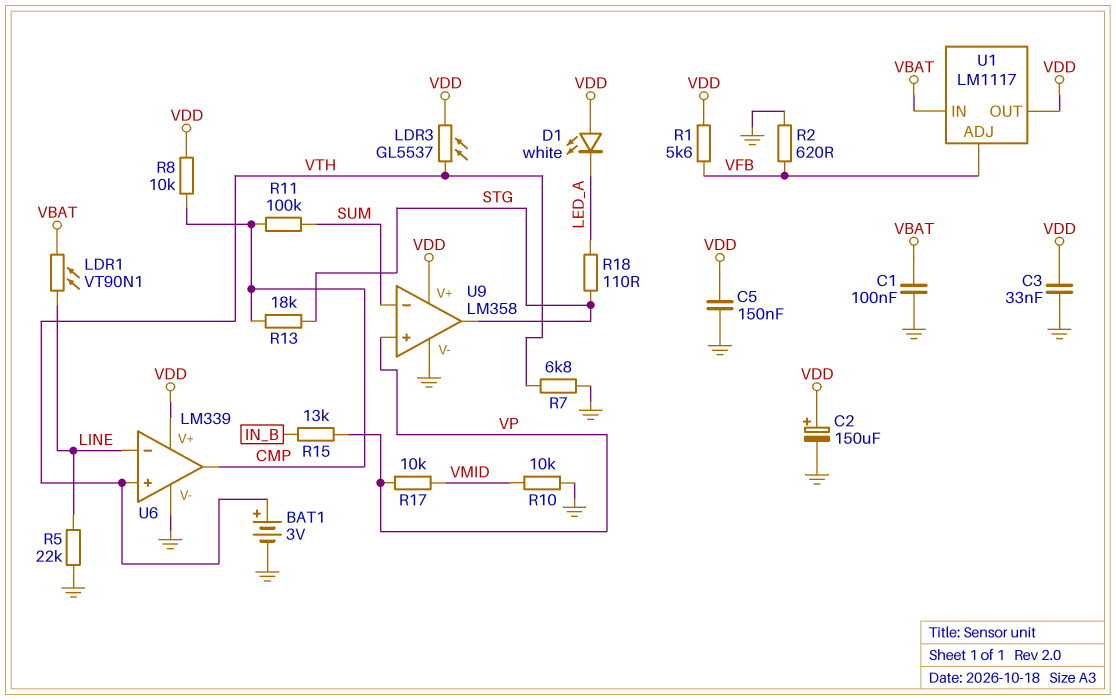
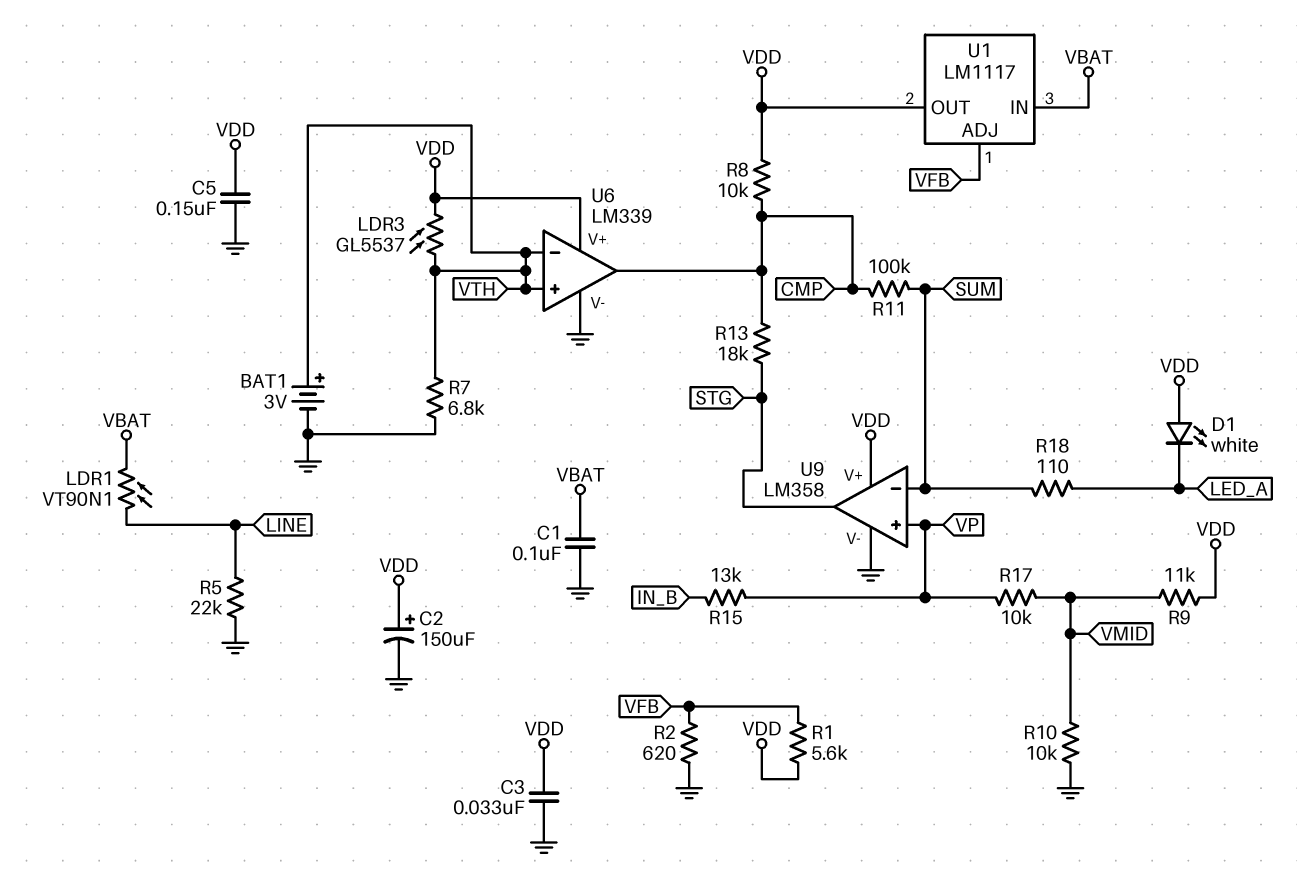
R9: none -> 11k (VDD, VMID)
R18: 110 (LED_A, STG) -> 110 (LED_A, SUM)
U6 pin in-: LINE -> VTH

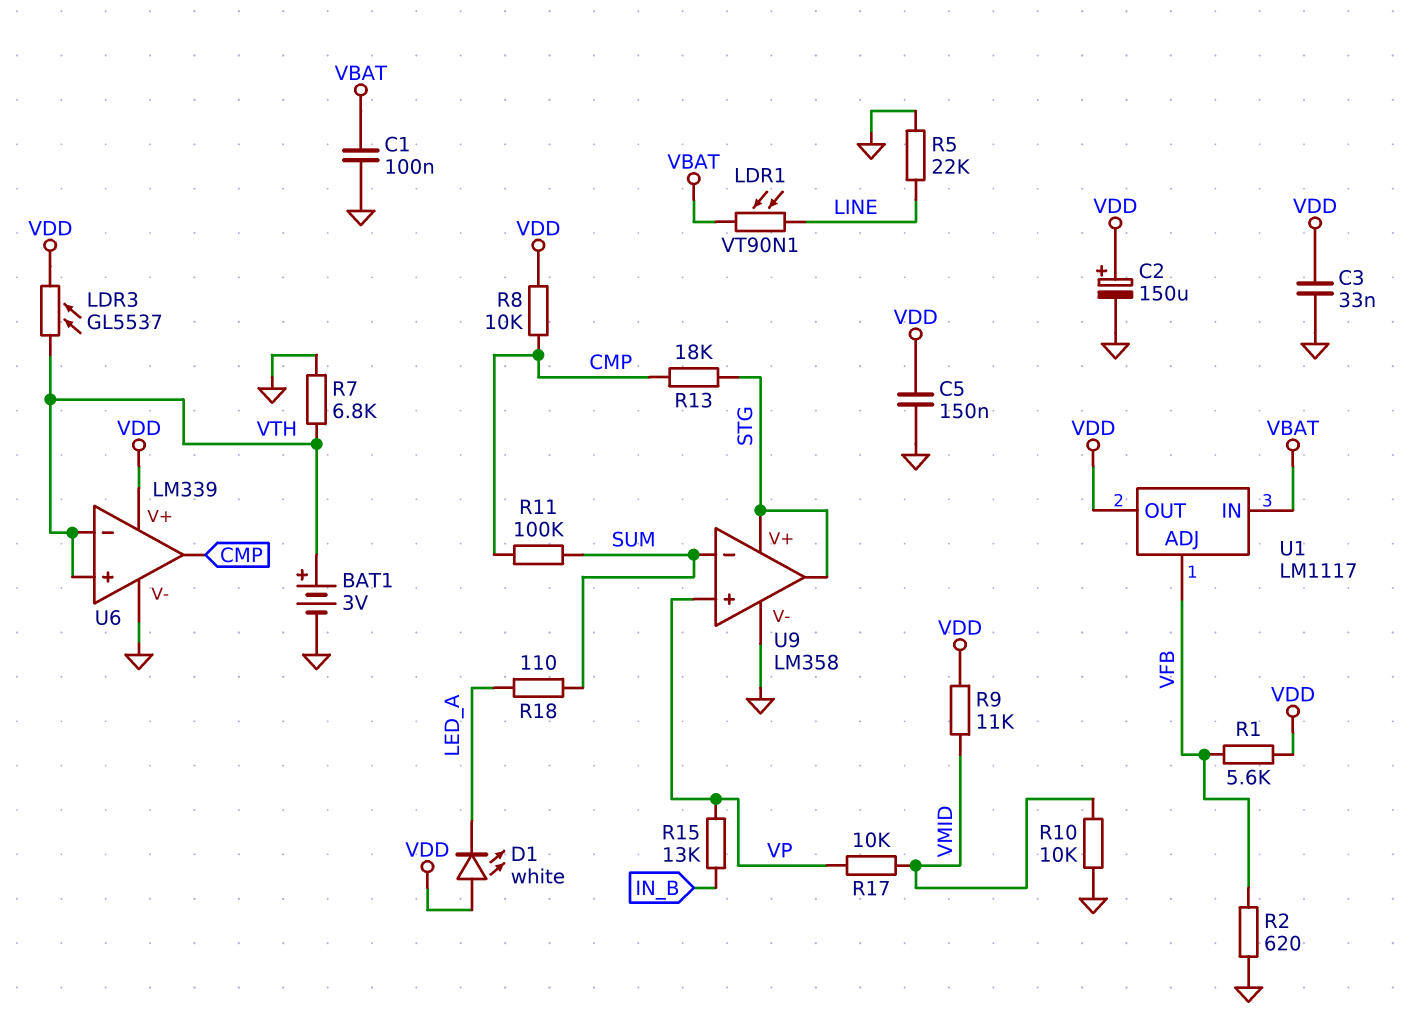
U9 pin V+: VDD -> STG

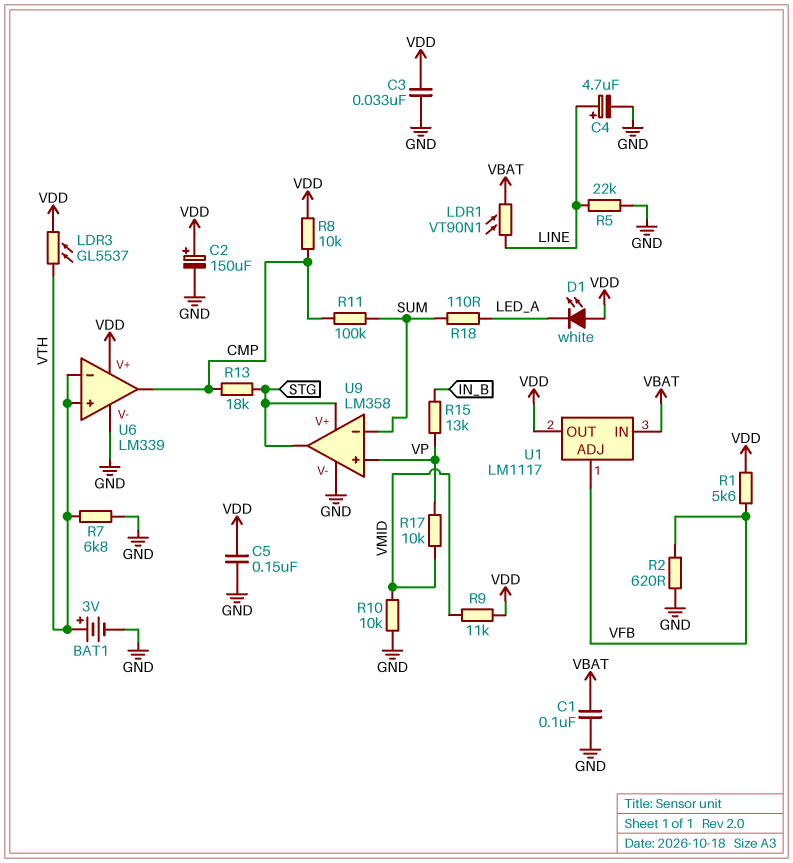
C4: none -> 4.7uF (plus LINE, minus GND)

